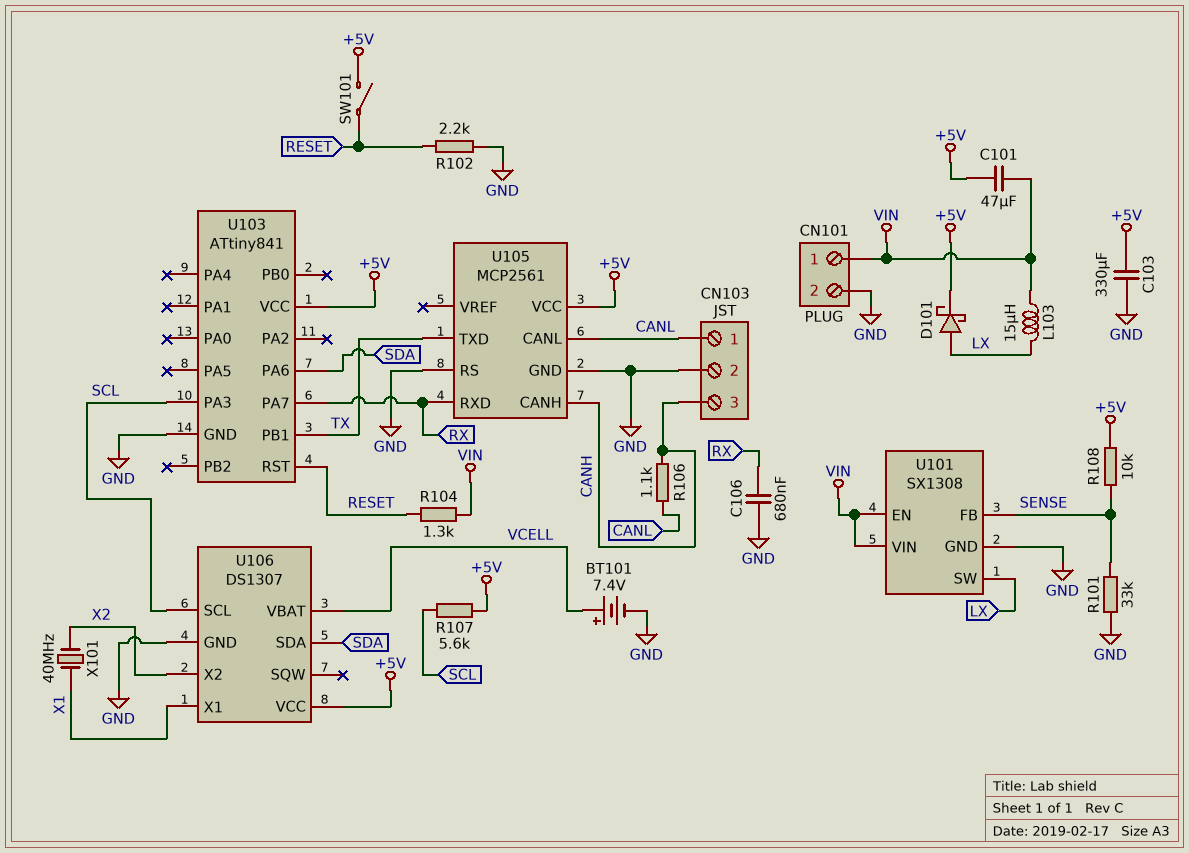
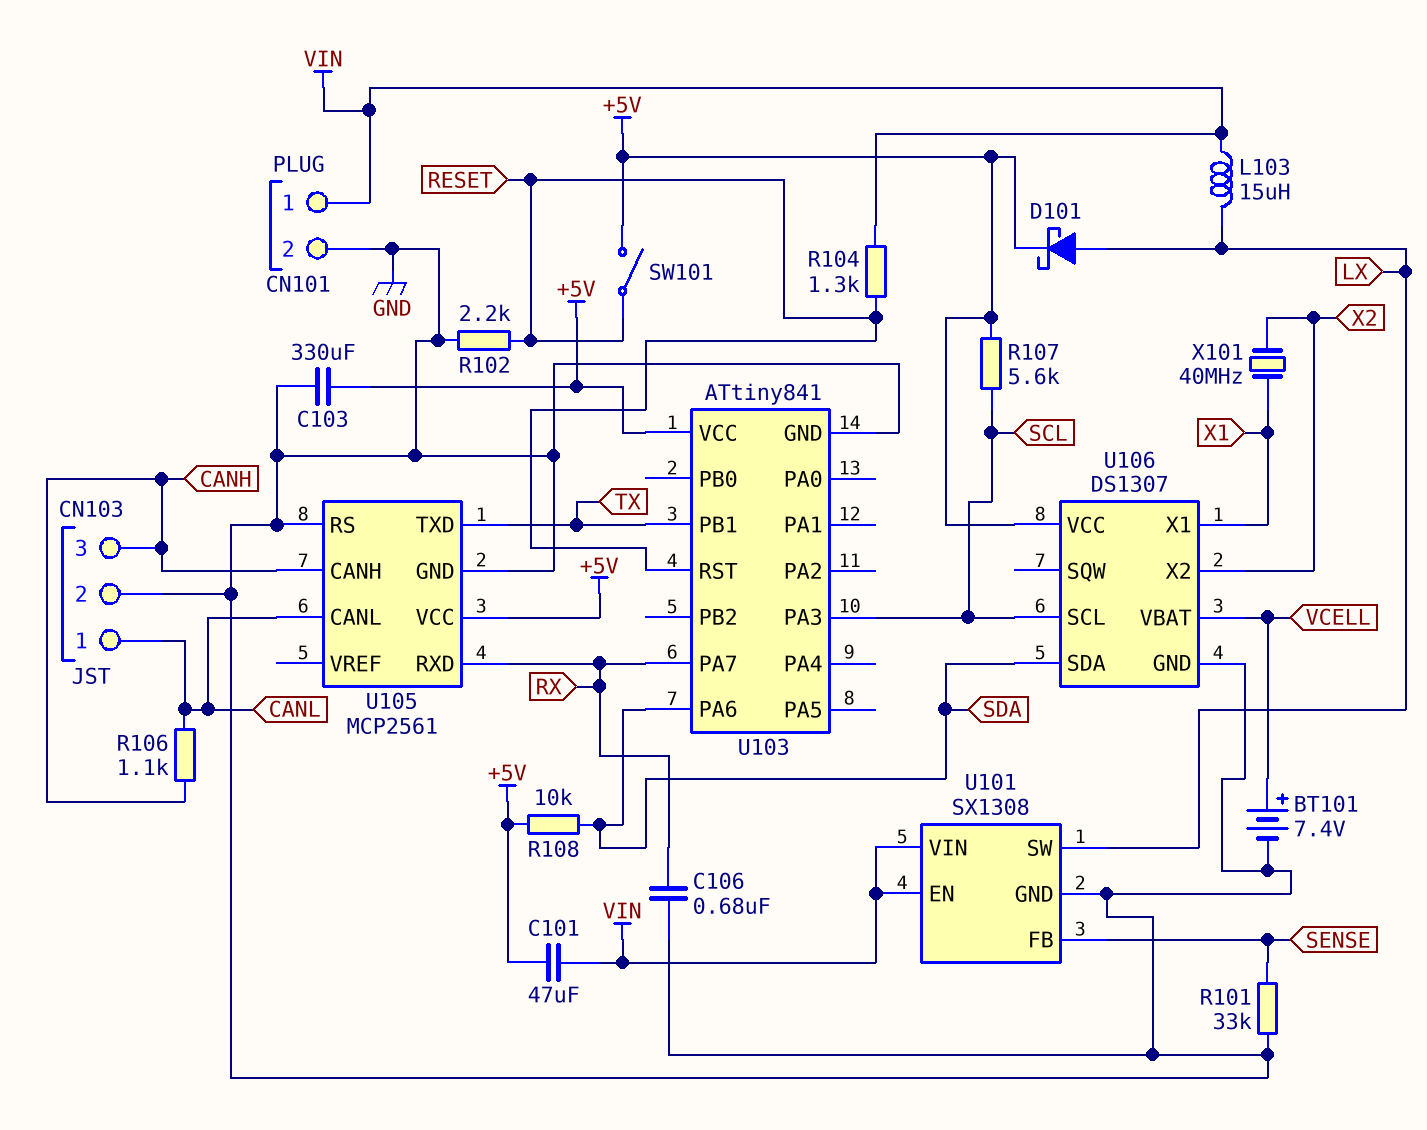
R108: 10k (+5V, SENSE) -> 10k (+5V, SDA)

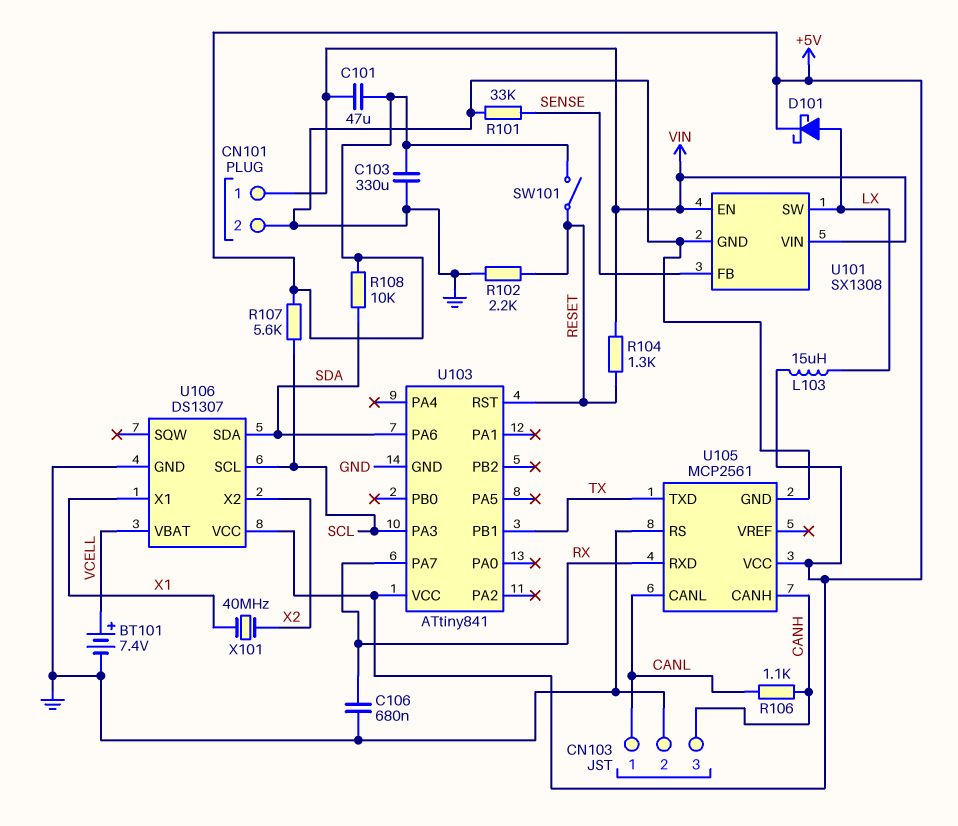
L103: 15uH (LX, VIN) -> 15uH (+5V, LX)

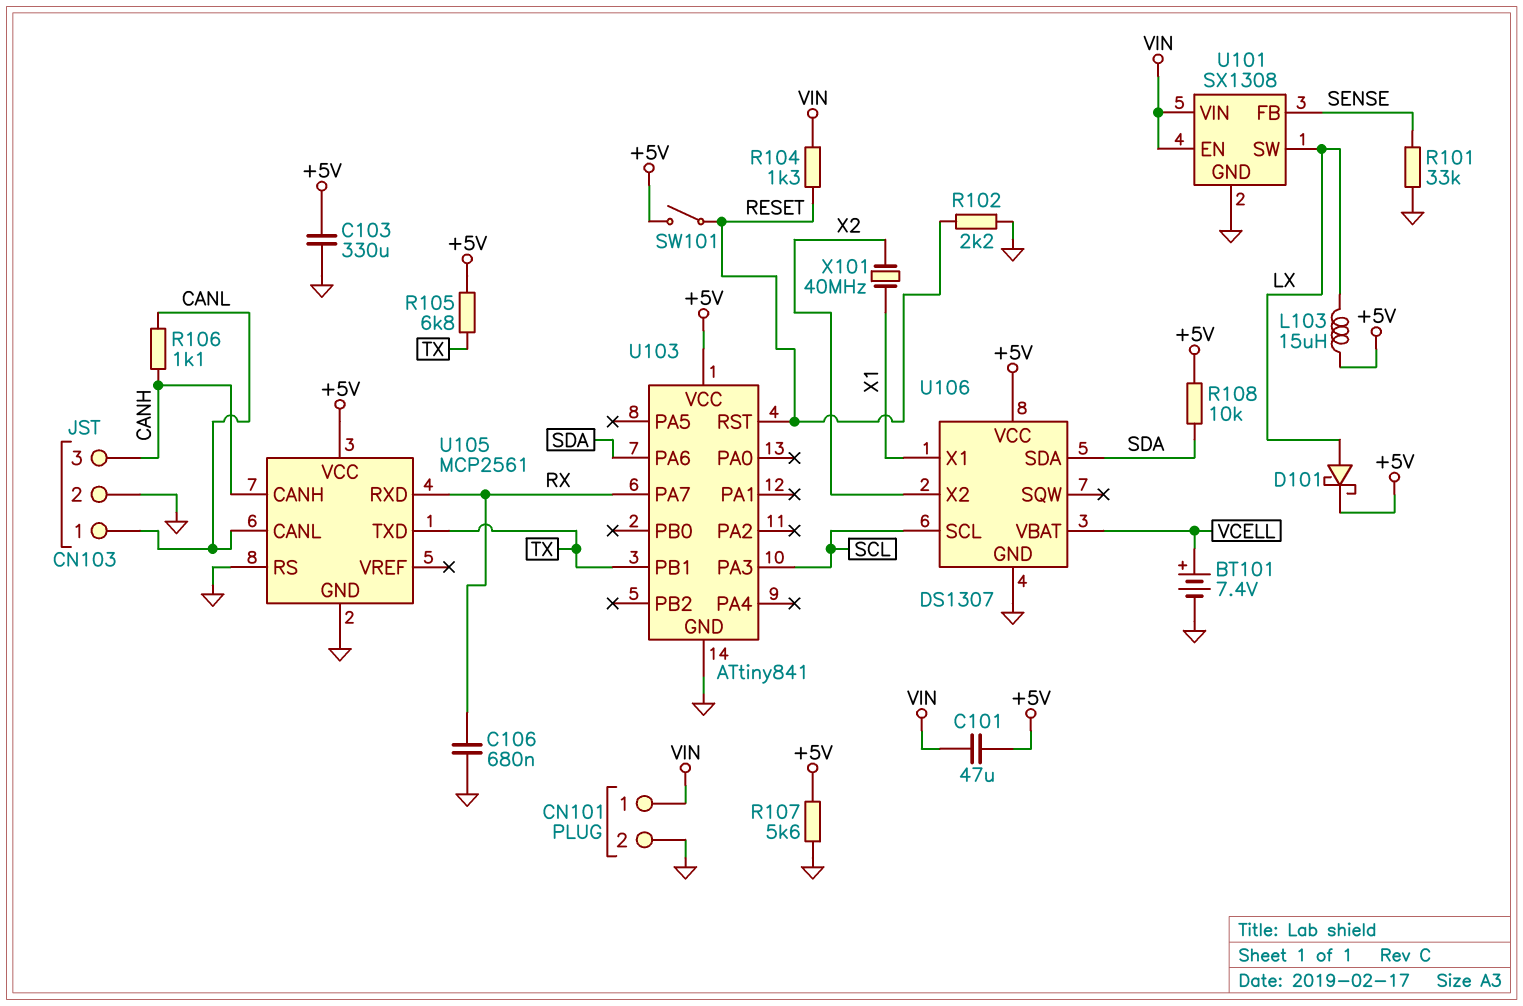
R105: none -> 6.8k (+5V, TX)
R107: 5.6k (+5V, SCL) -> 5.6k (+5V, GND)

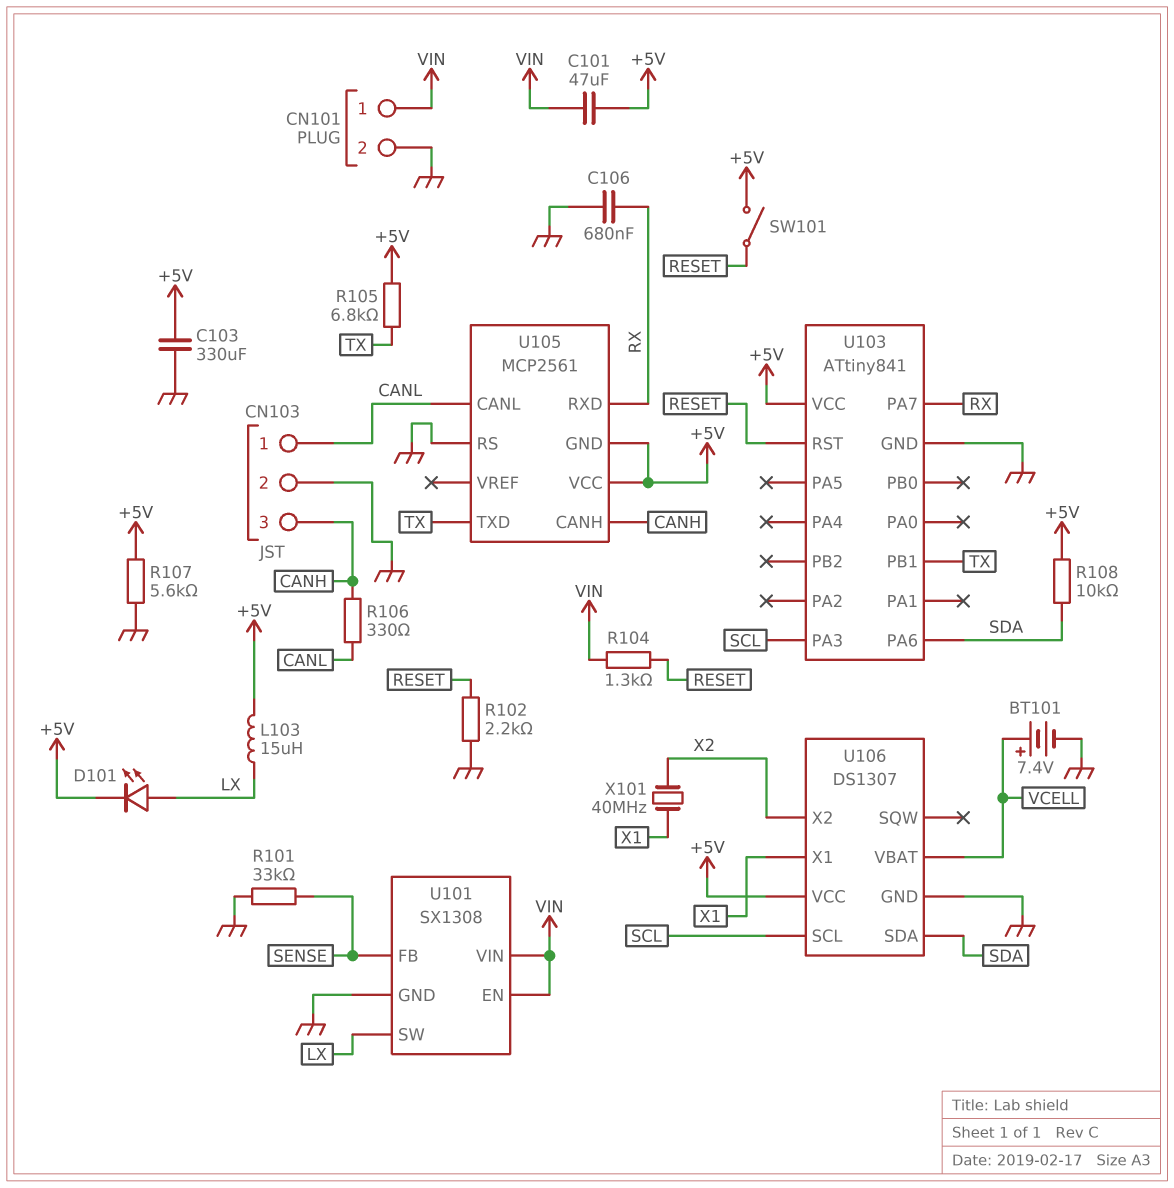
D101: schottky (A LX, K +5V) -> LED (A LX, K +5V)
R106: 1.1k (CANH, CANL) -> 330 (CANH, CANL)
U105 pin GND: GND -> +5V

